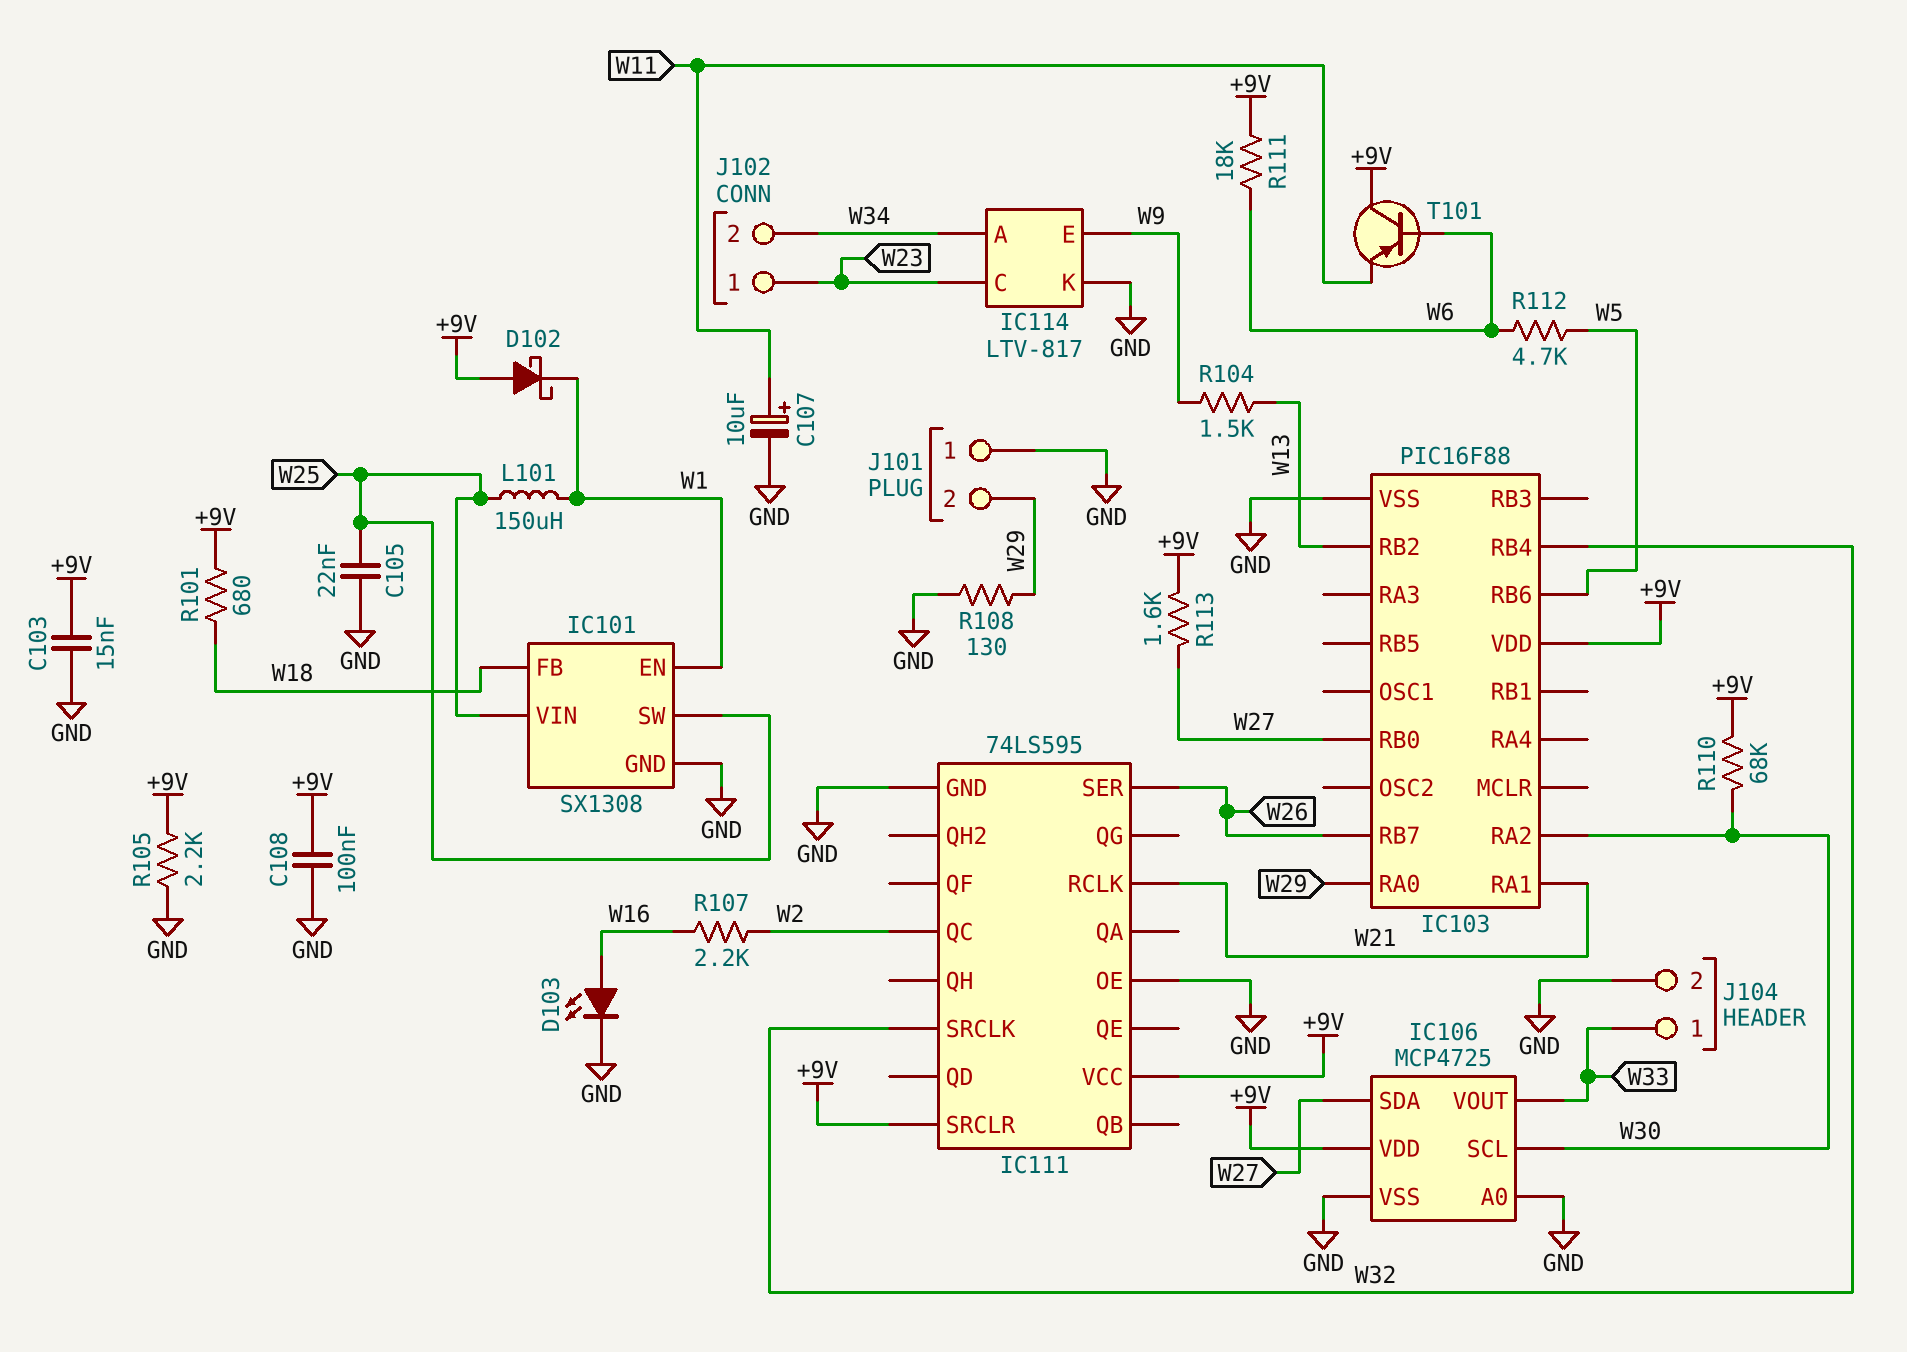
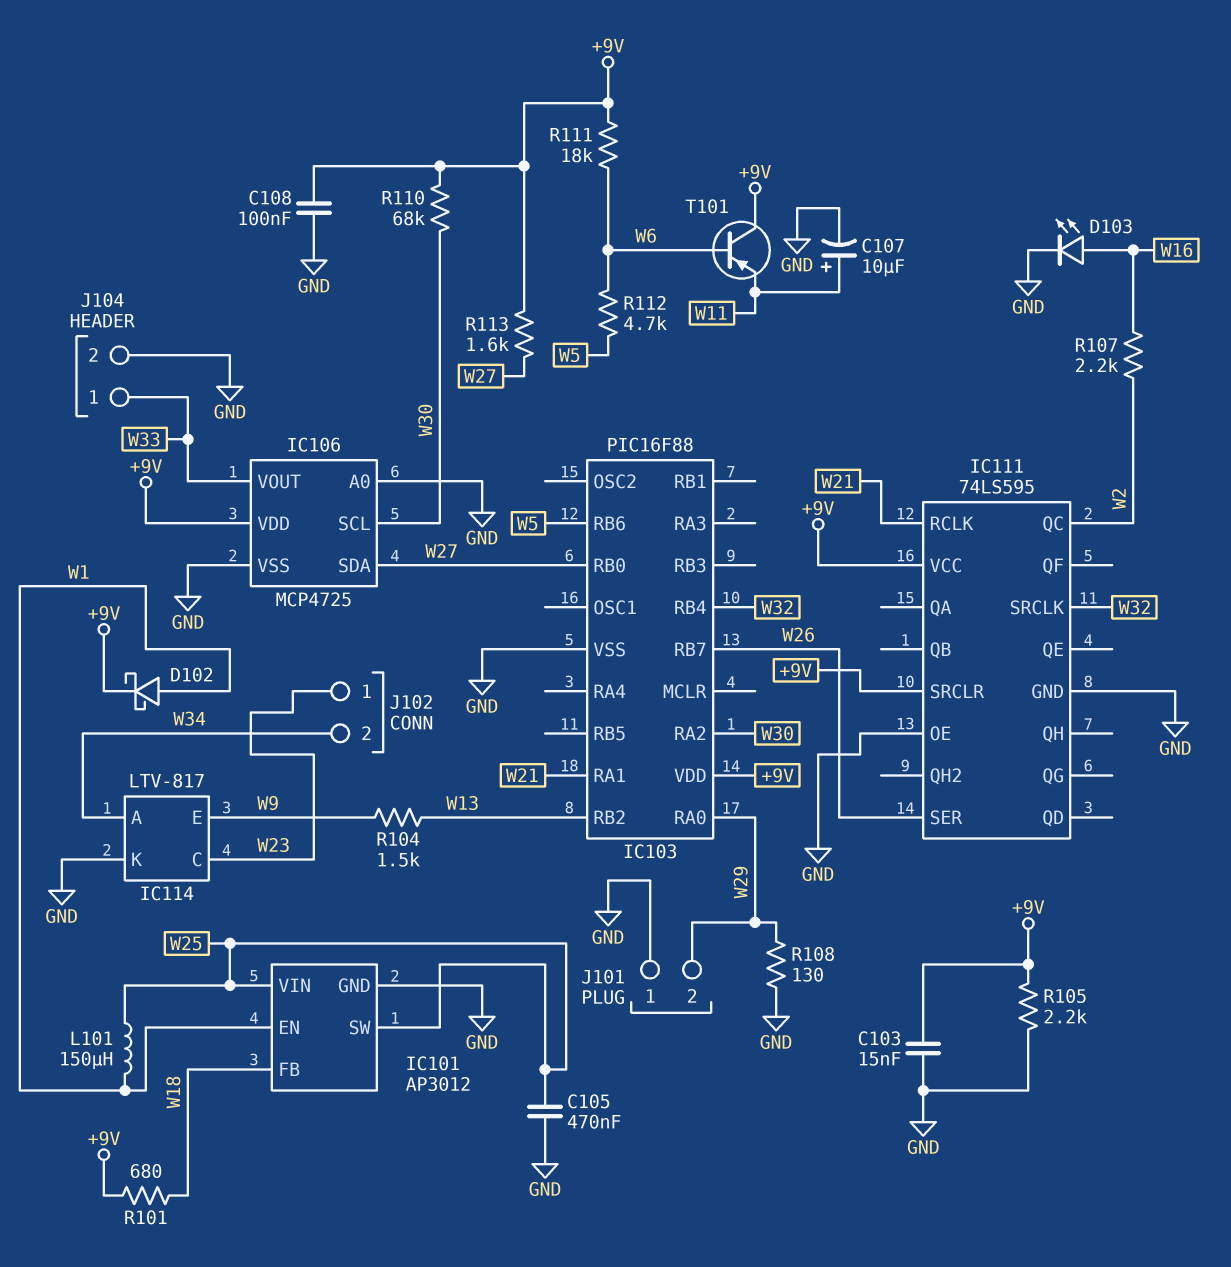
C105: 22nF (GND, W25) -> 470nF (GND, W25)
D102: schottky (A +9V, K W1) -> schottky (A W1, K +9V)
IC101: SX1308 -> AP3012

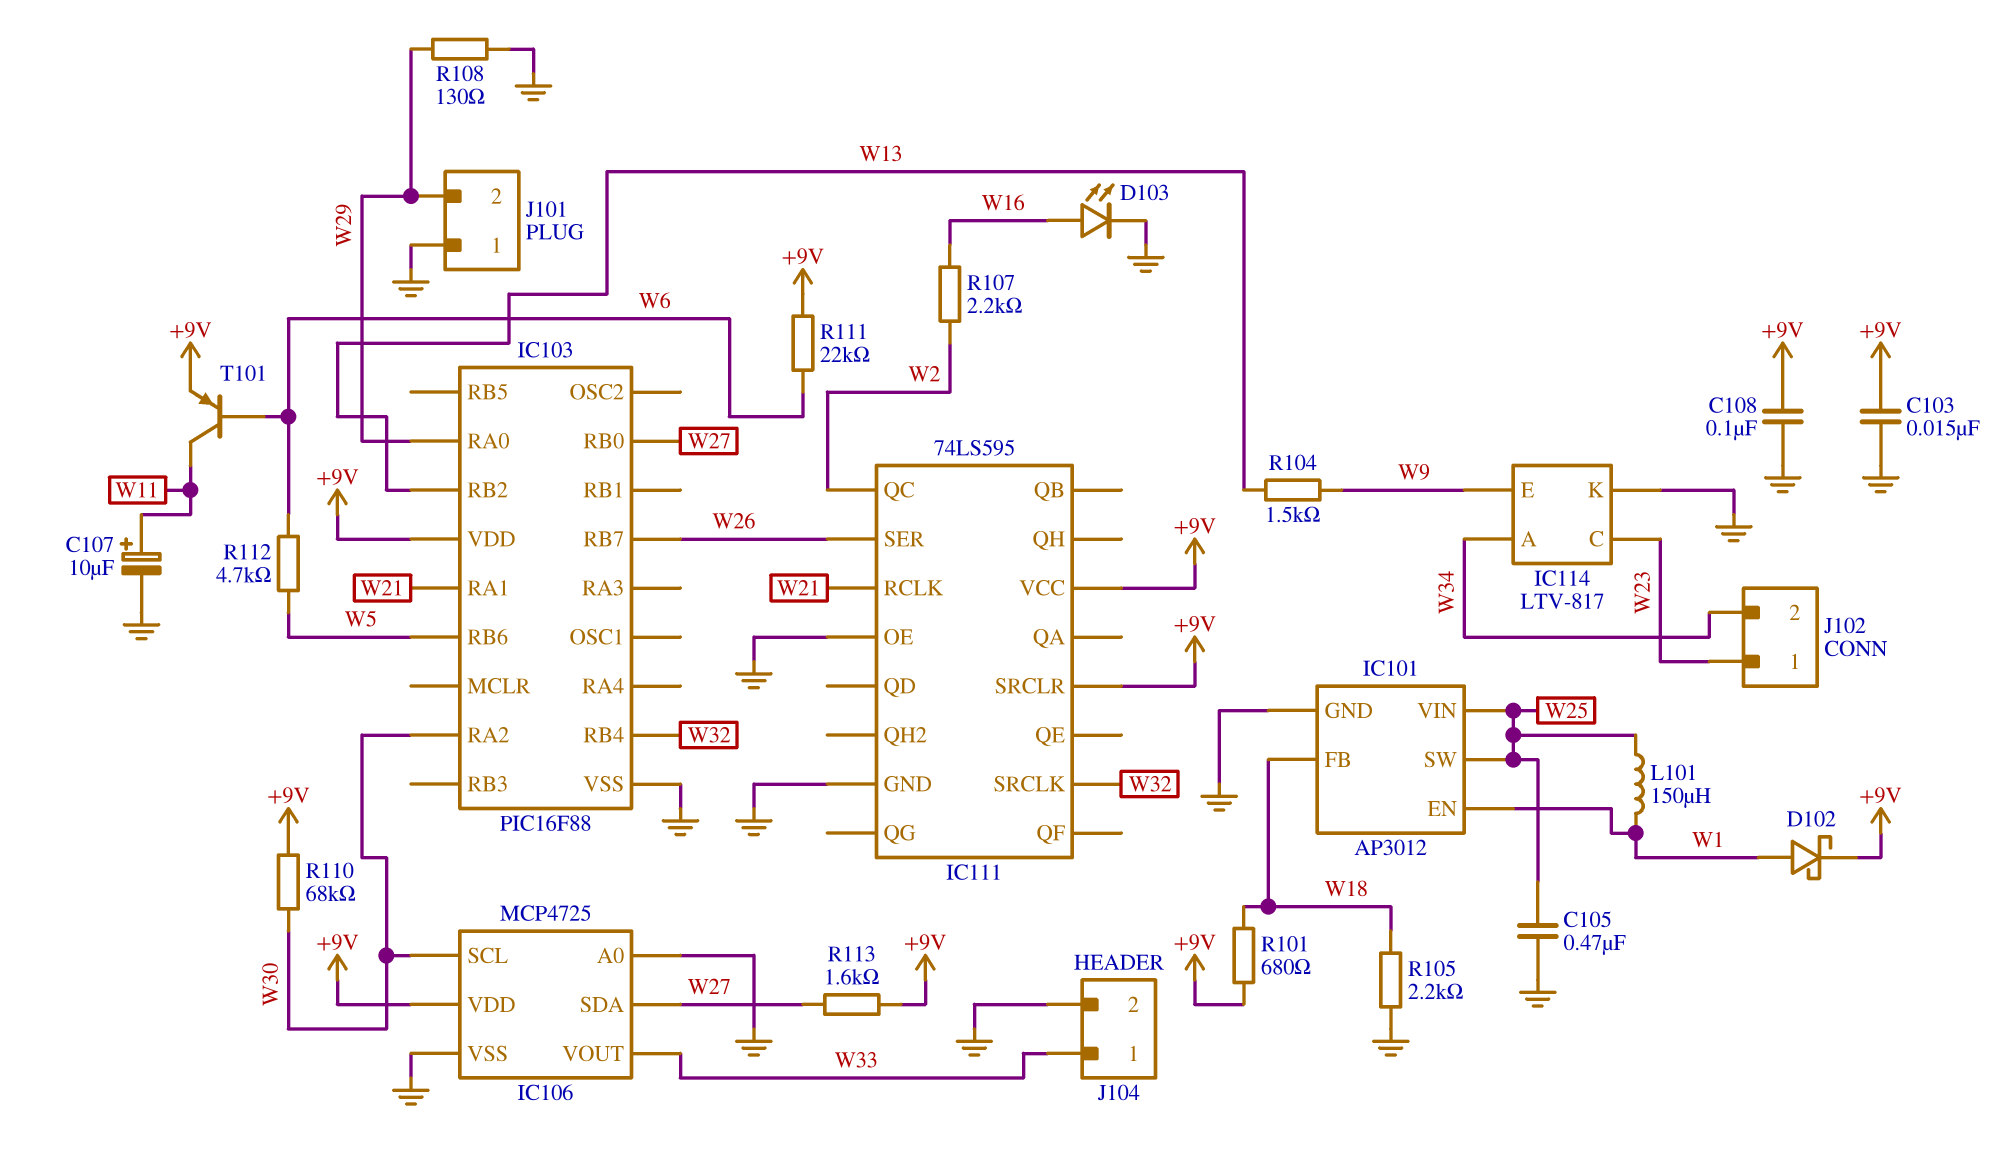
R105: 2.2k (+9V, GND) -> 2.2k (GND, W18)
R111: 18k (+9V, W6) -> 22k (+9V, W6)
T101: PNP (B W6, C +9V, E W11) -> PNP (B W6, C W11, E +9V)

